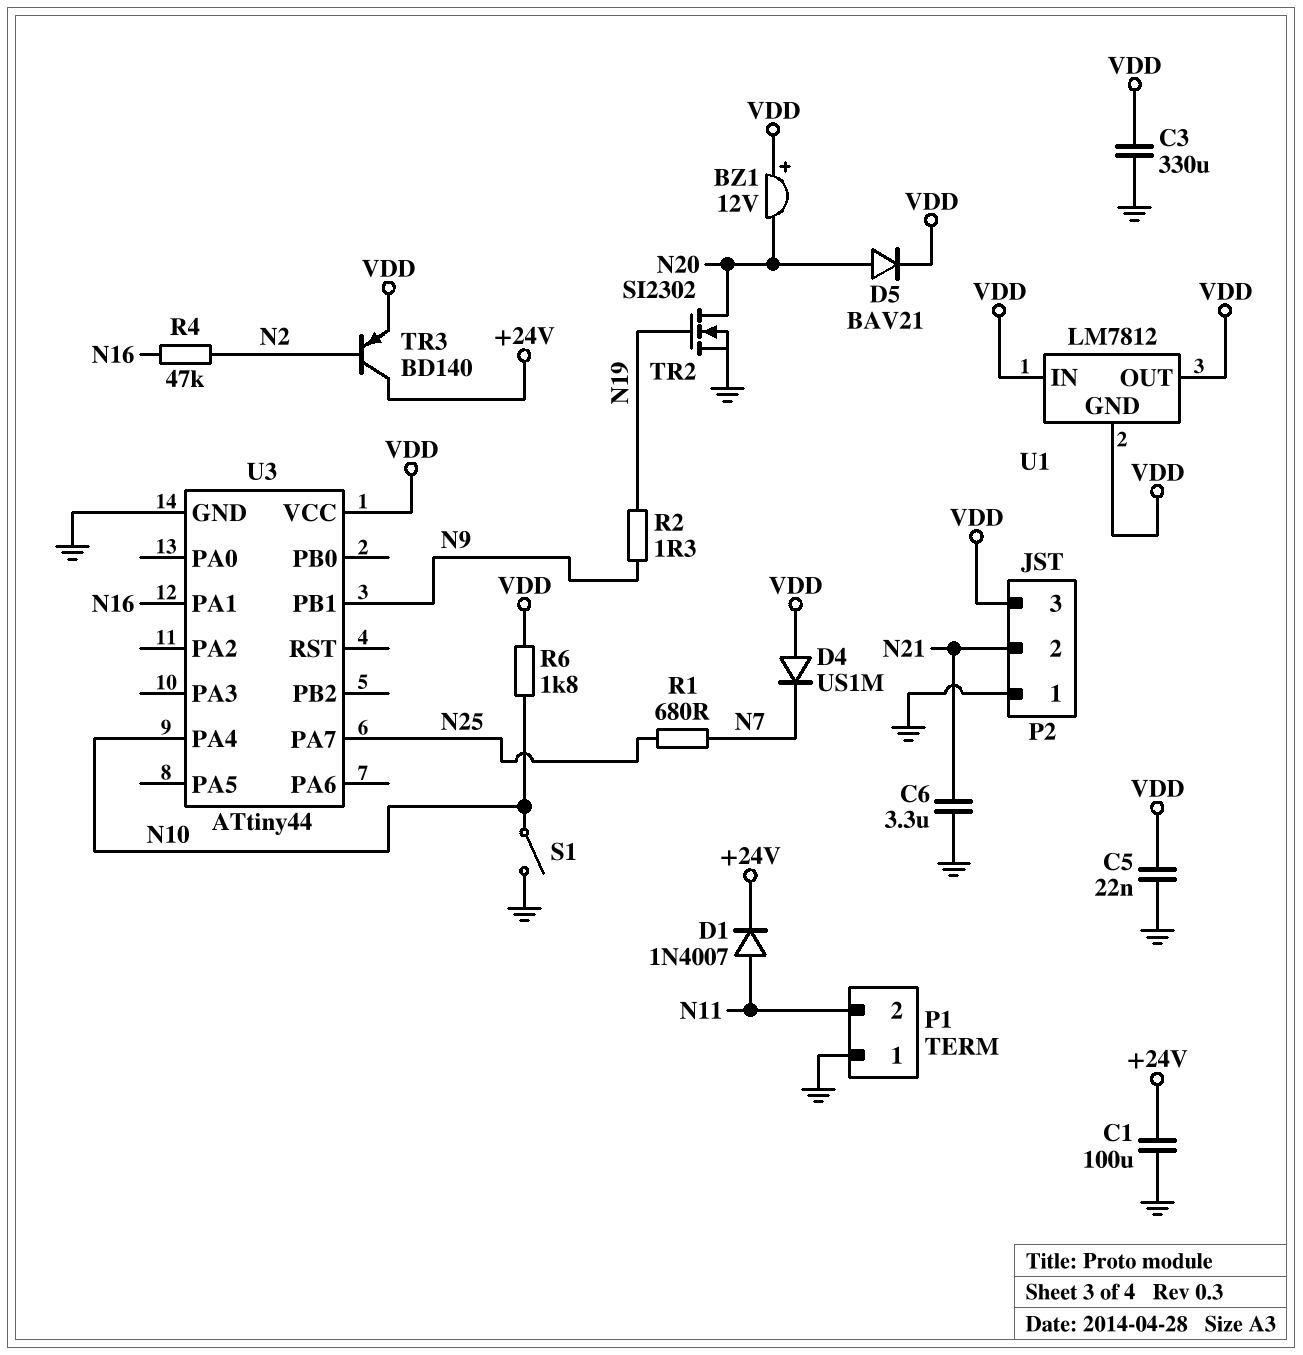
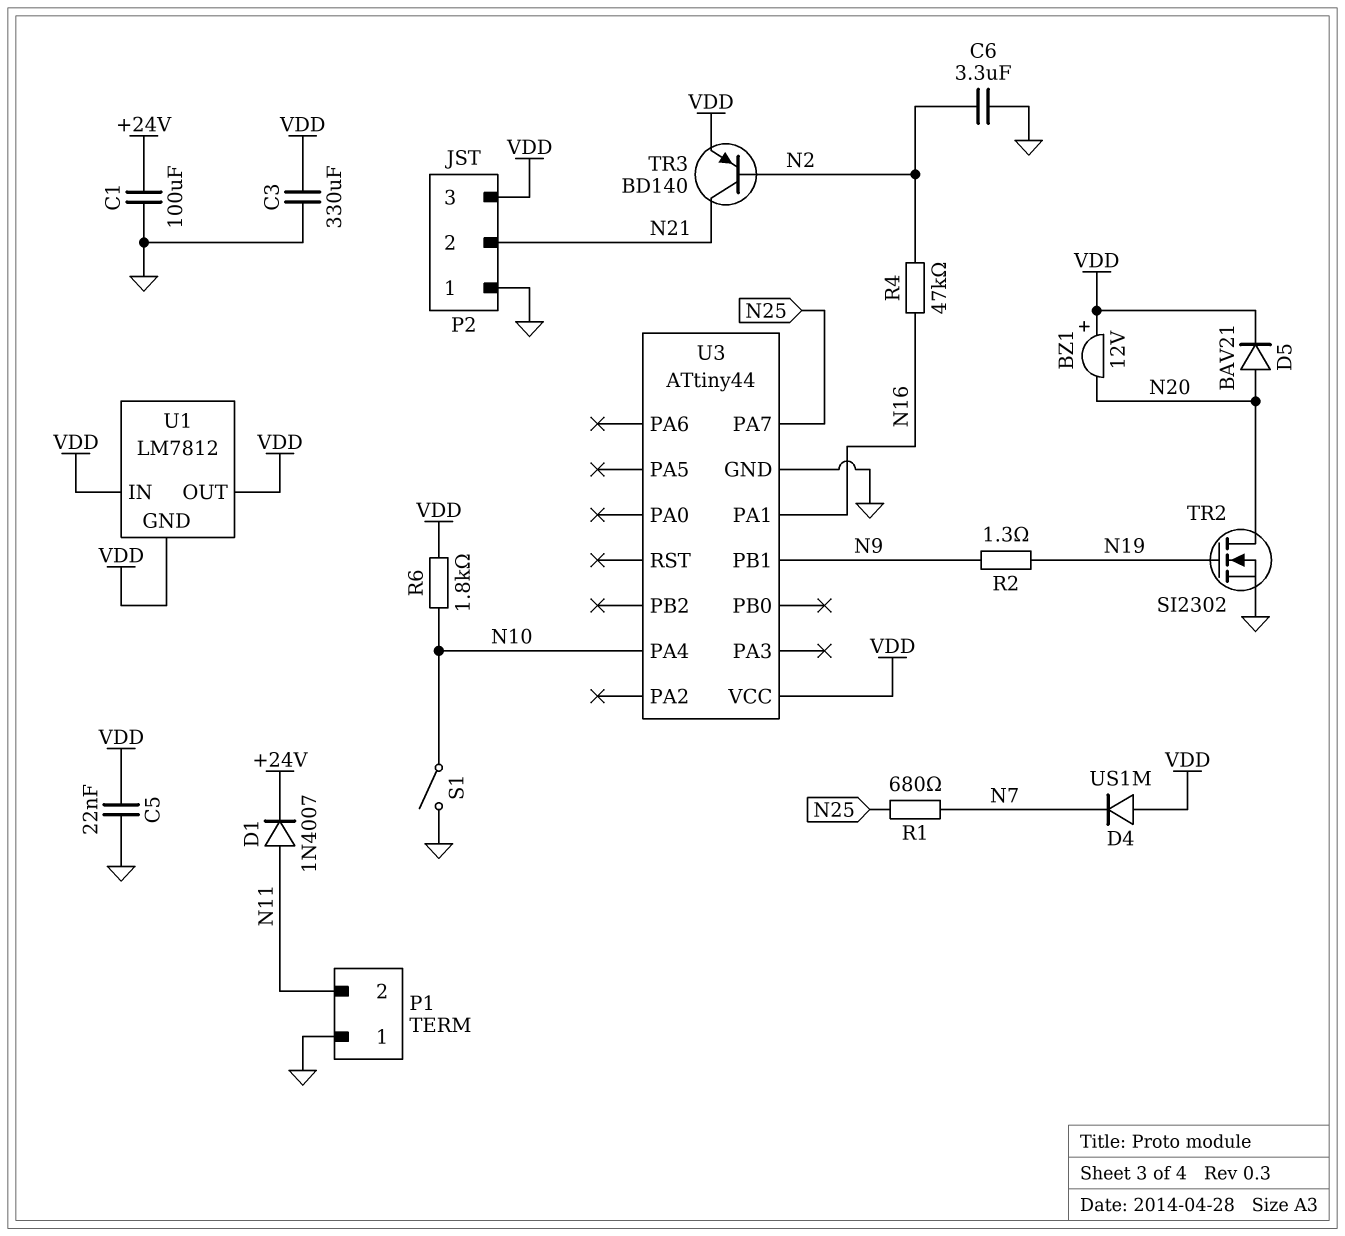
C6: 3.3uF (GND, N21) -> 3.3uF (GND, N2)
TR3: PNP BD140 (B N2, C +24V, E VDD) -> PNP BD140 (B N2, C N21, E VDD)

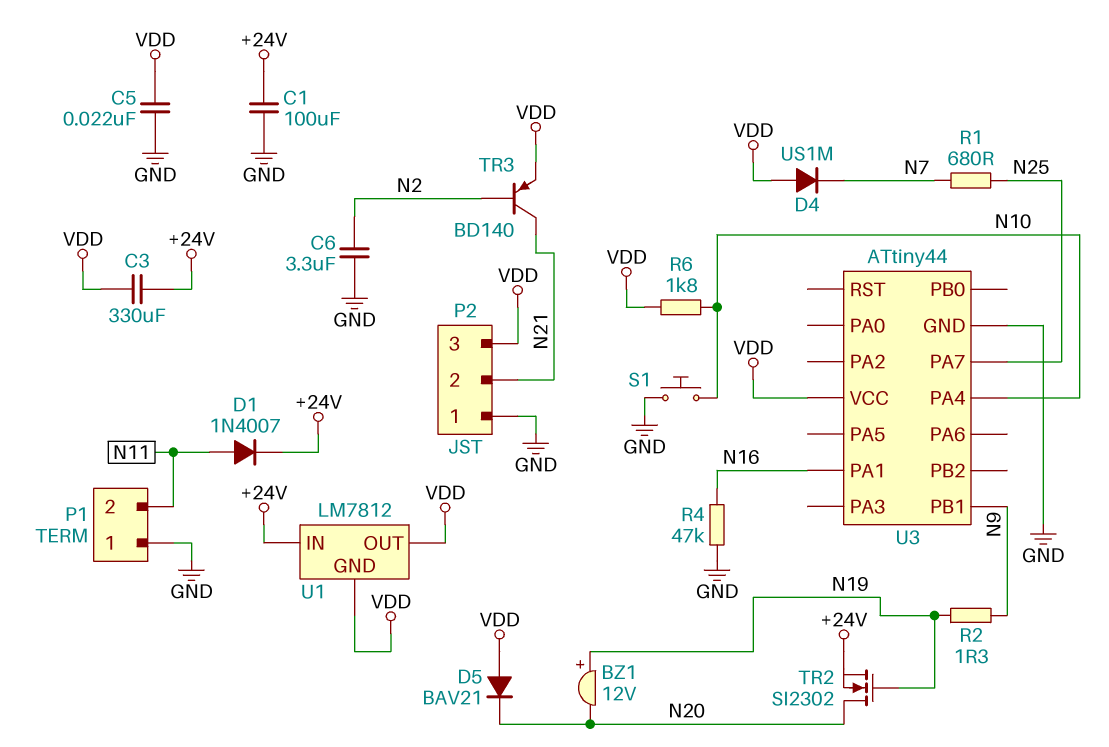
BZ1: buzzer 12V (plus VDD, minus N20) -> buzzer 12V (plus N19, minus N20)
C3: 330uF (GND, VDD) -> 330uF (+24V, VDD)
D5: diode BAV21 (A N20, K VDD) -> diode BAV21 (A VDD, K N20)
R4: 47k (N2, N16) -> 47k (GND, N16)
S1: switch (GND, N10) -> button (GND, N10)
TR2: NMOS SI2302 (G N19, D N20, S GND) -> NMOS SI2302 (G N19, D N20, S +24V)
U1 pin IN: VDD -> +24V

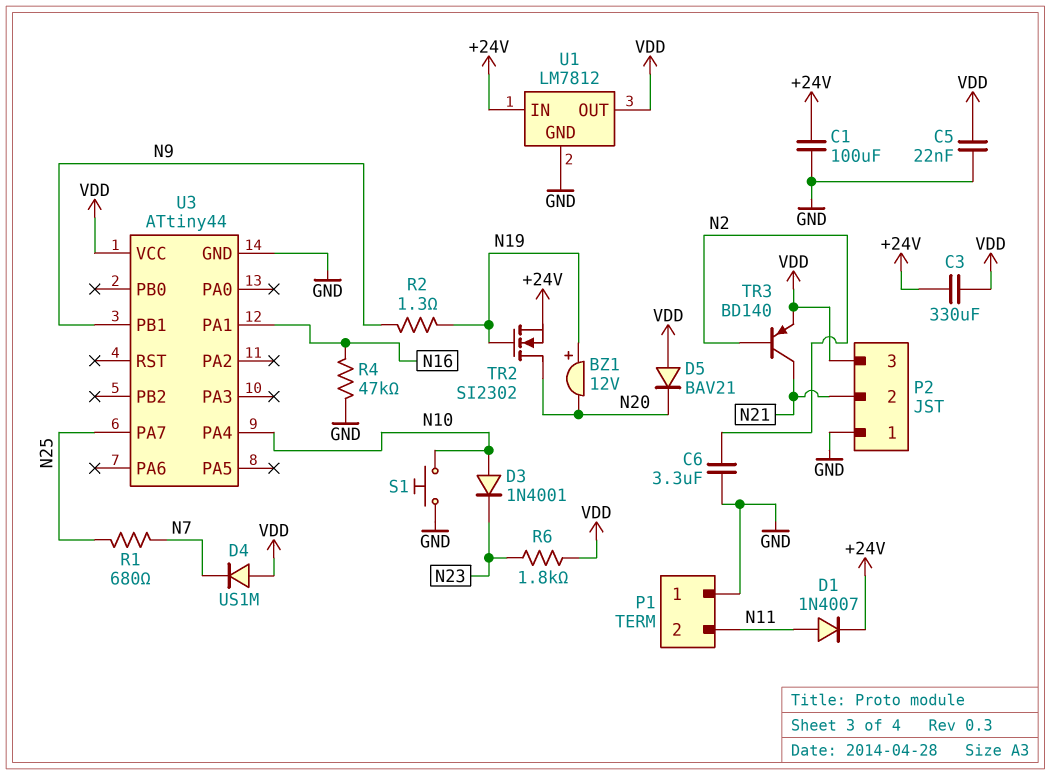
D3: none -> diode 1N4001 (A N10, K N23)
R6: 1.8k (N10, VDD) -> 1.8k (N23, VDD)
U1 pin GND: VDD -> GND

